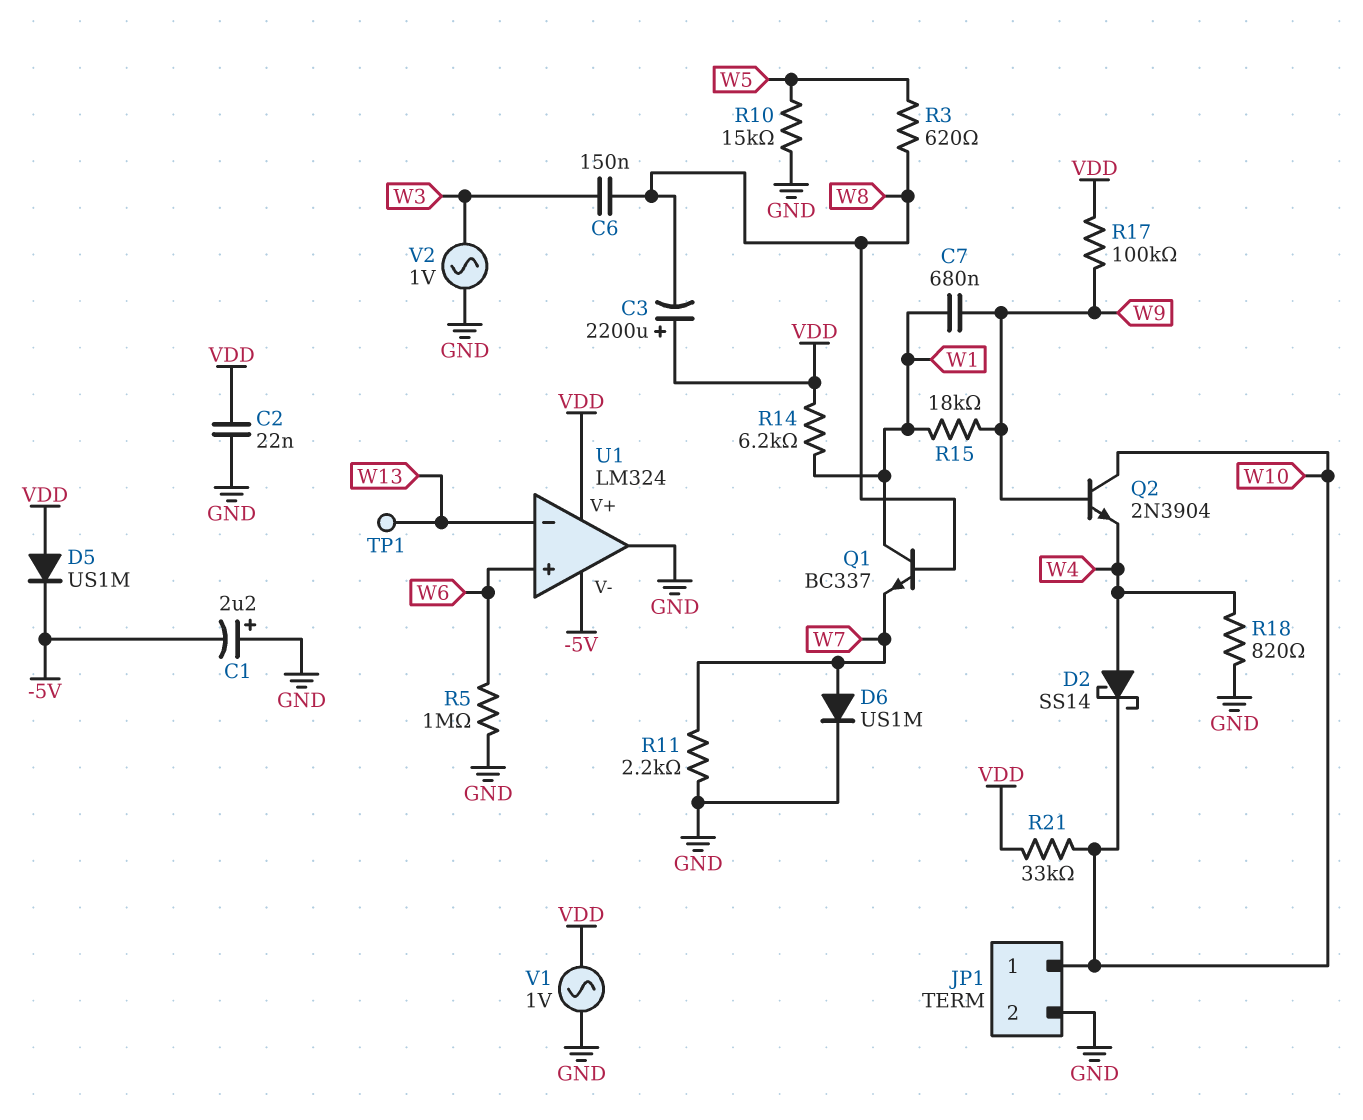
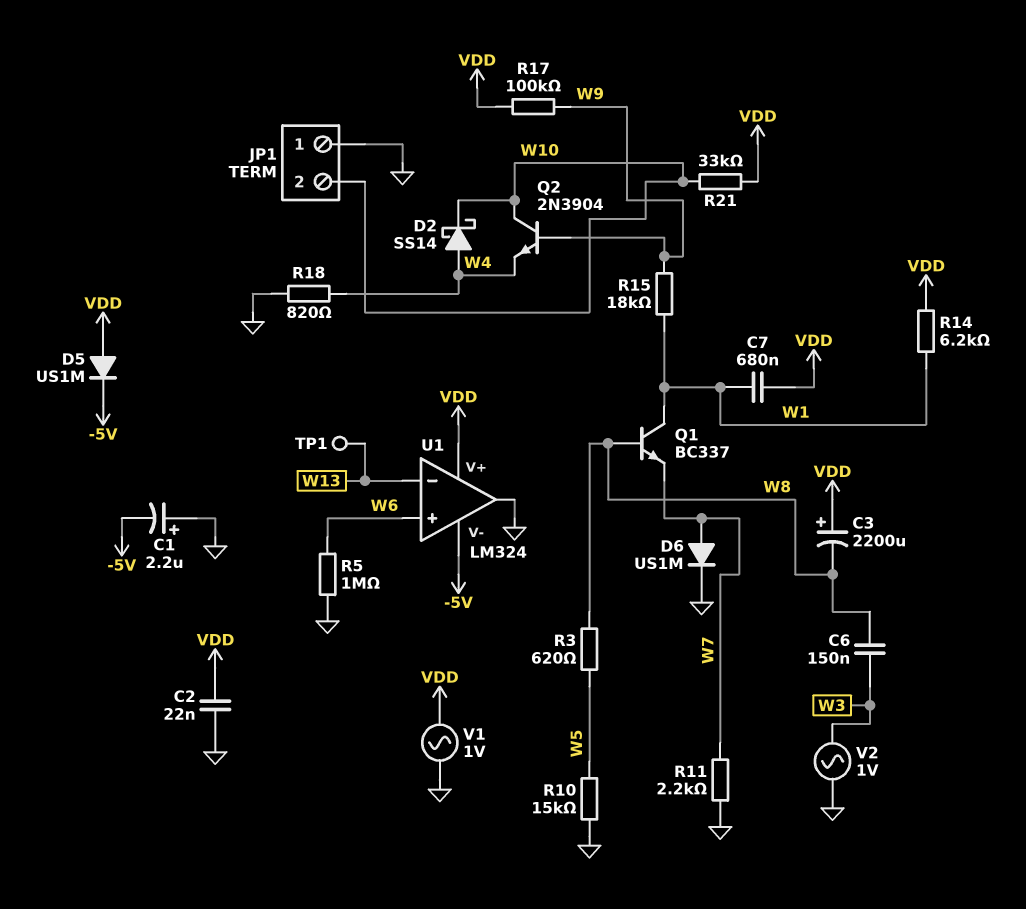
C7: 680nF (W1, W9) -> 680nF (VDD, W1)
JP1 pin 1: W10 -> GND
JP1 pin 2: GND -> W10

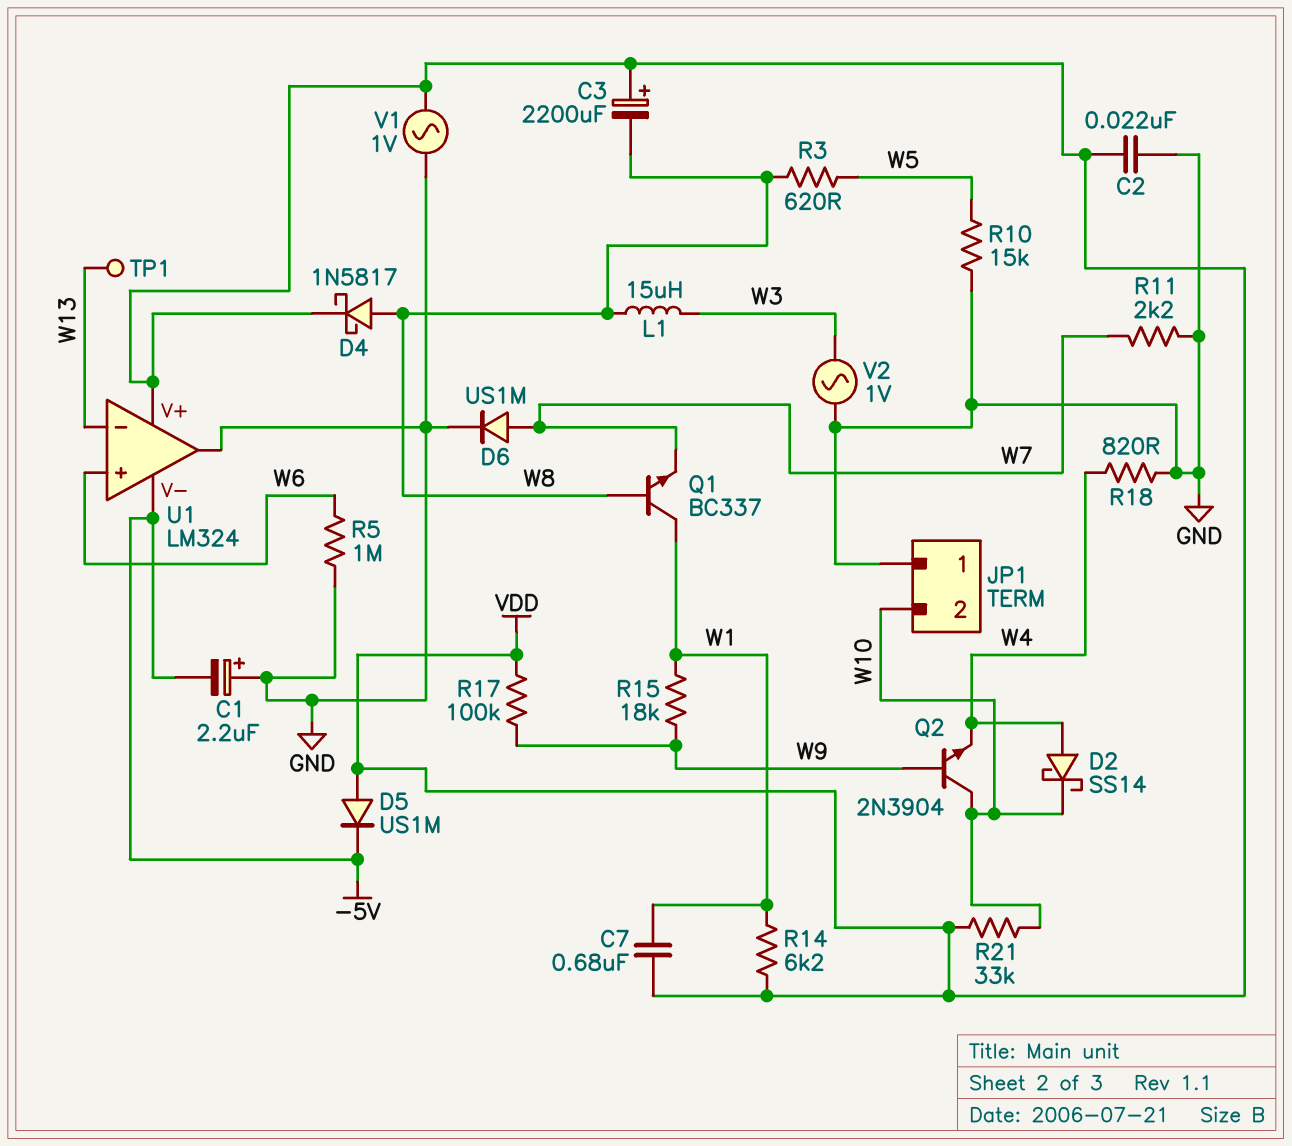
C6: 150nF (W3, W8) -> none
D4: none -> schottky 1N5817 (A W8, K VDD)
L1: none -> 15uH (W3, W8)

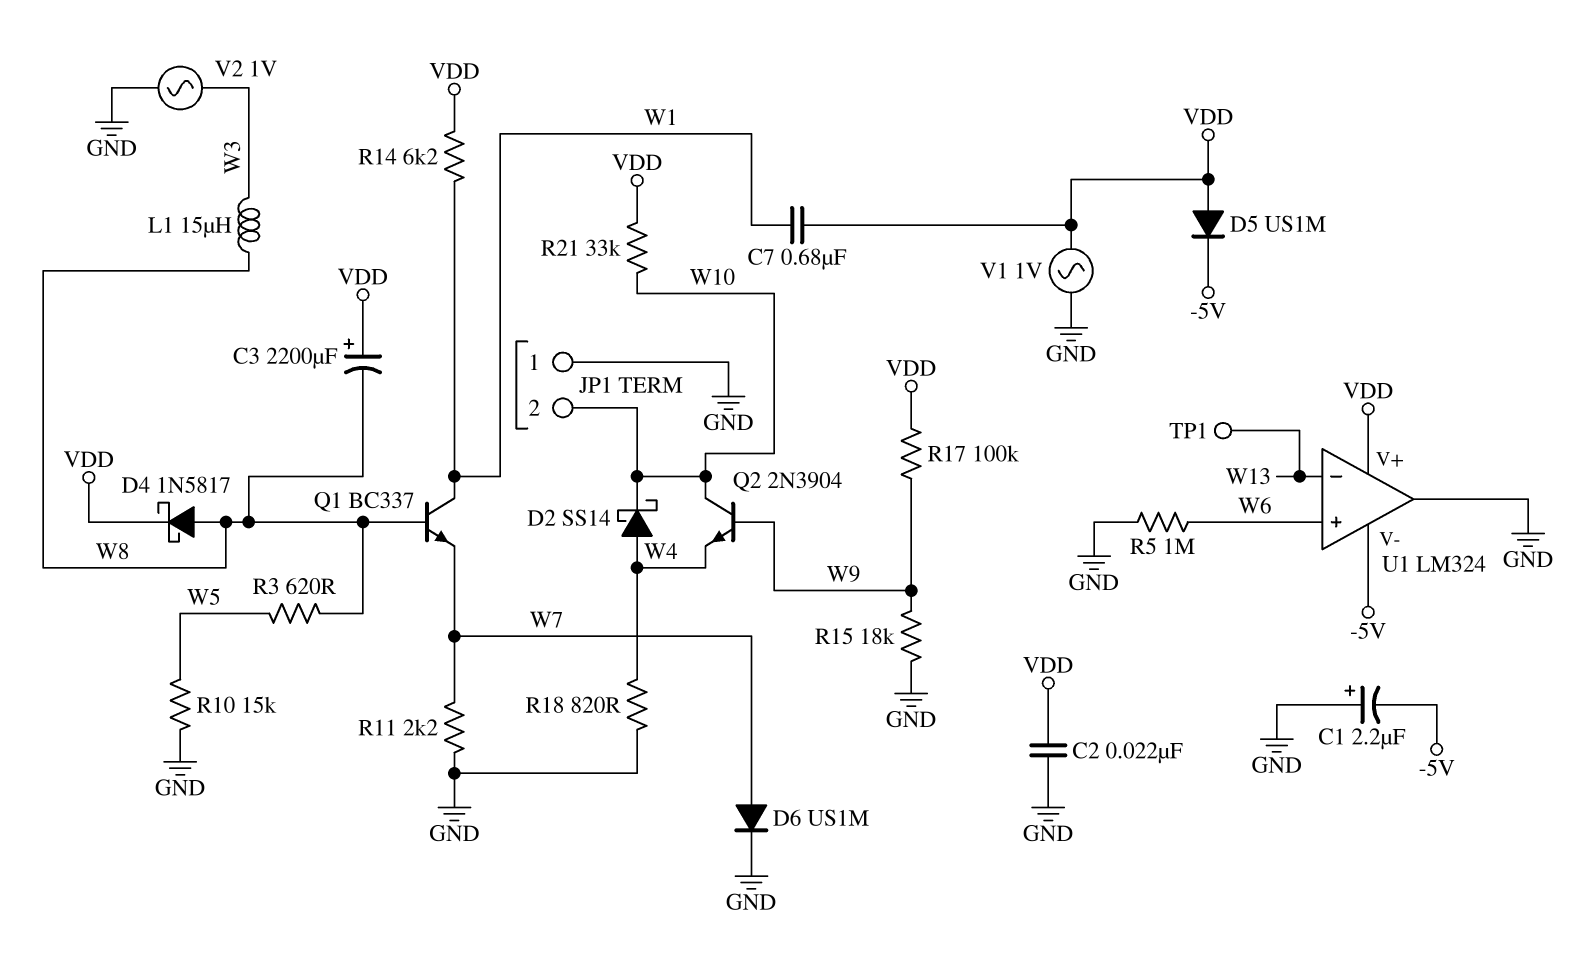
R15: 18k (W1, W9) -> 18k (GND, W9)

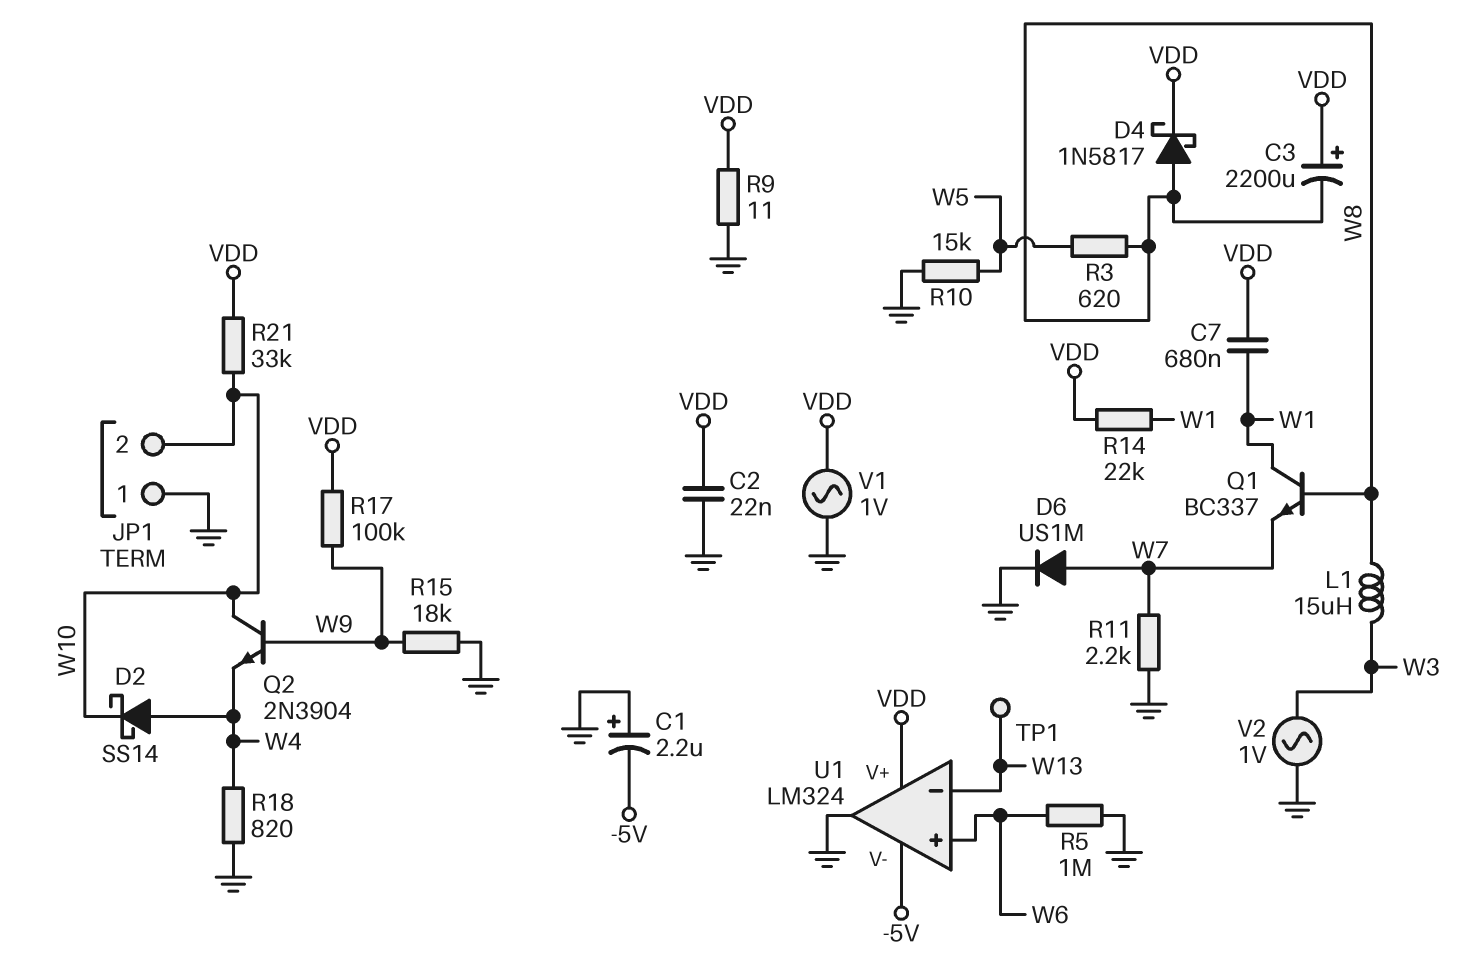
D5: diode US1M (A VDD, K -5V) -> none
R9: none -> 11 (GND, VDD)
R14: 6.2k (VDD, W1) -> 22k (VDD, W1)

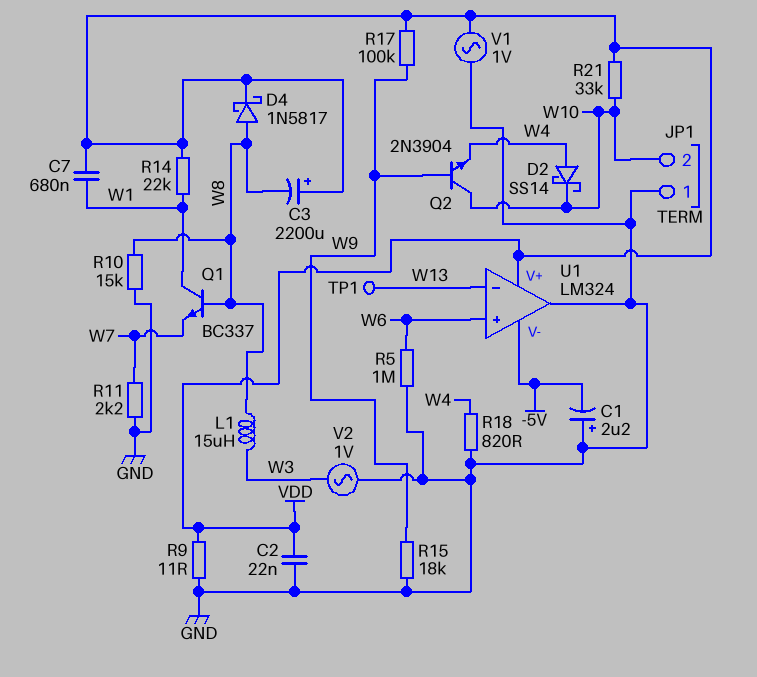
D6: diode US1M (A W7, K GND) -> none
R3: 620 (W5, W8) -> none
R10: 15k (GND, W5) -> 15k (GND, W8)

